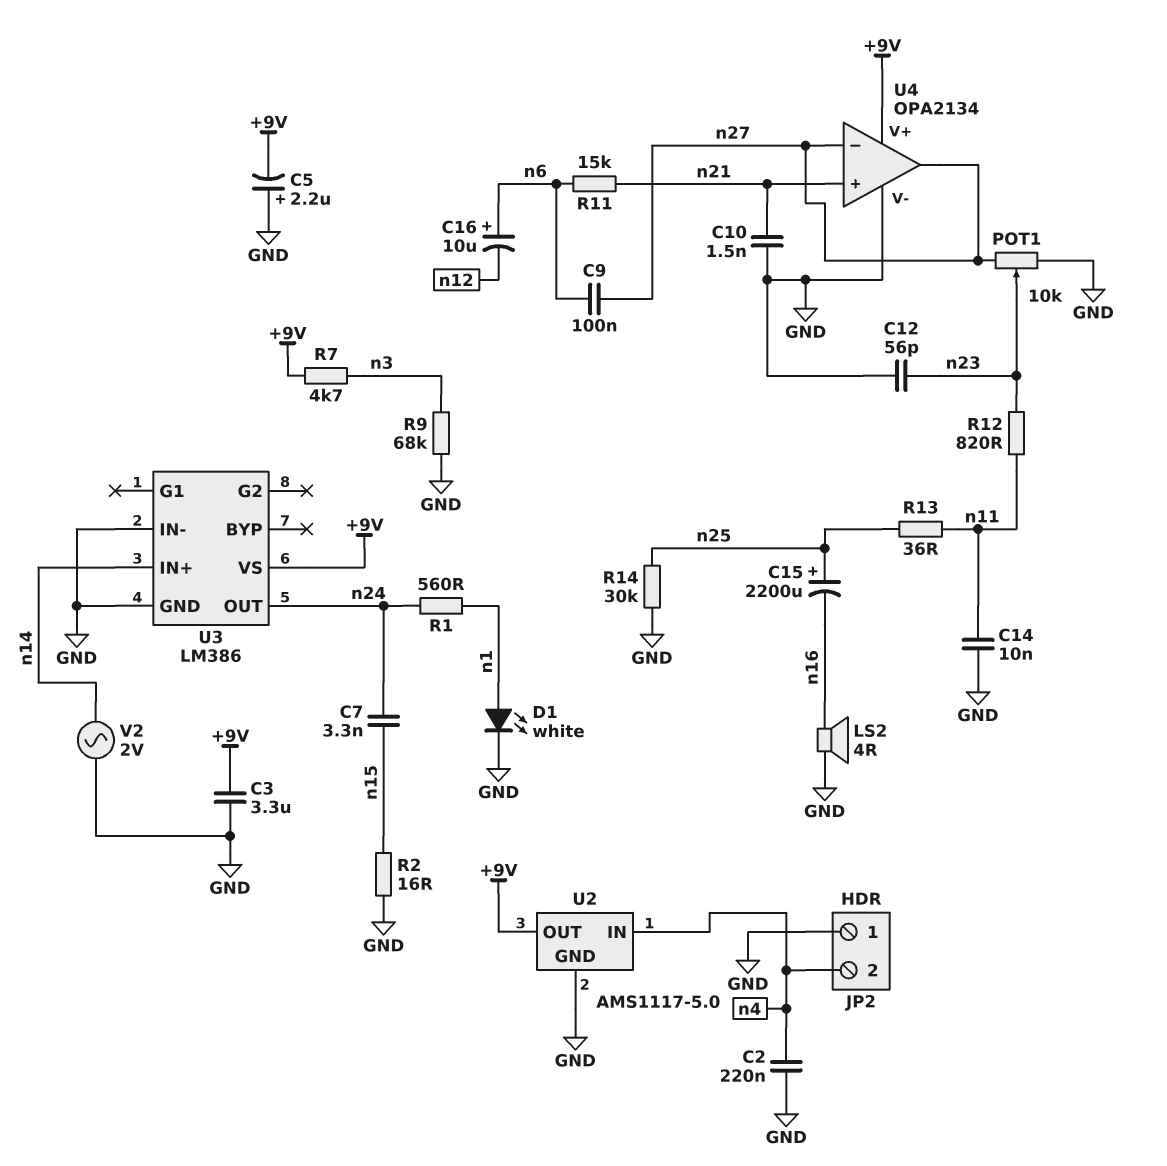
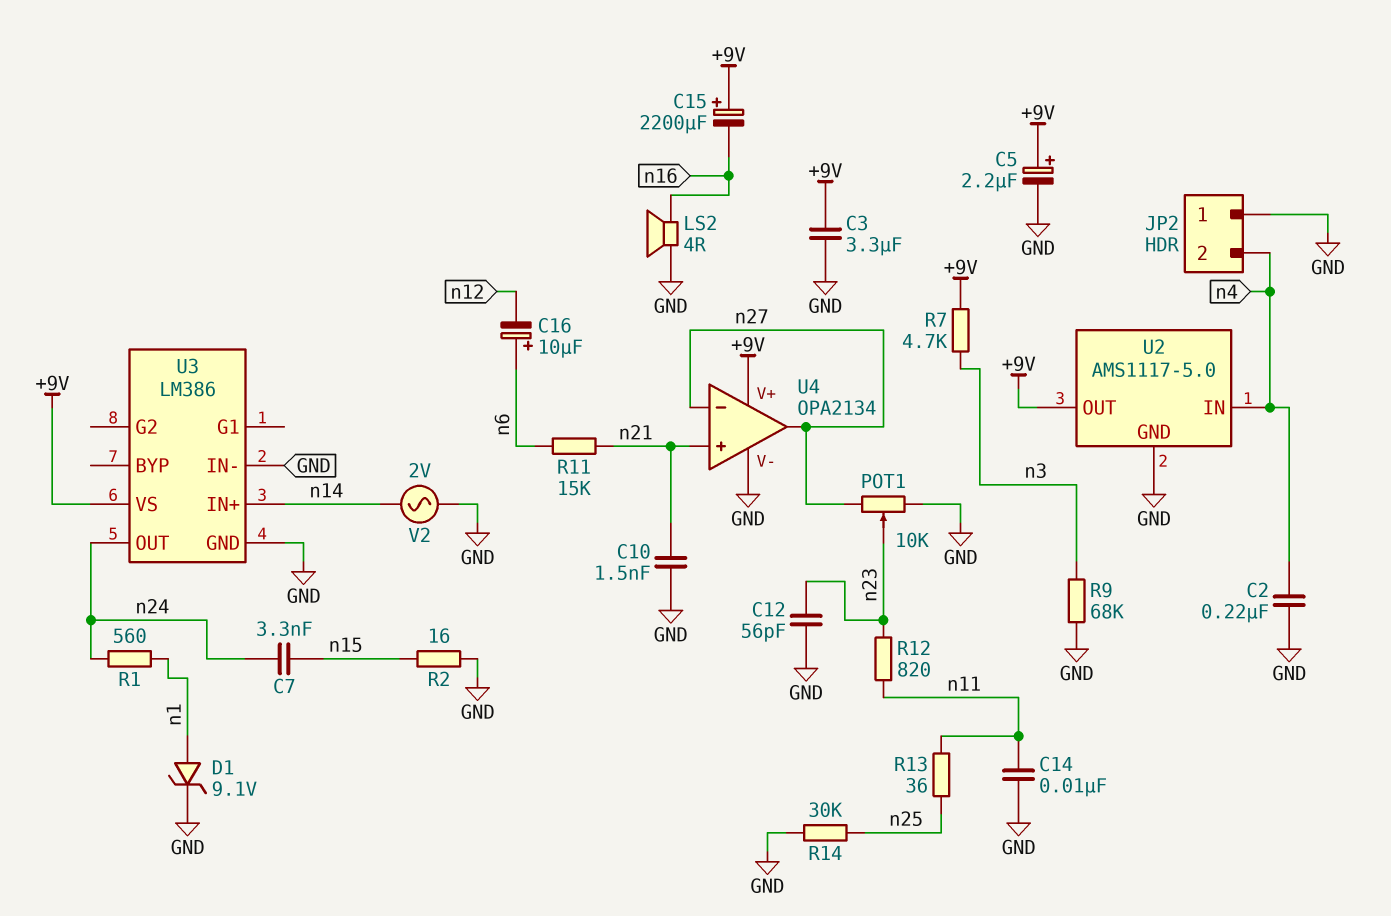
C5: 2.2uF (plus GND, minus +9V) -> 2.2uF (plus +9V, minus GND)
C9: 100nF (n6, n27) -> none
C15: 2200uF (plus n25, minus n16) -> 2200uF (plus +9V, minus n16)
D1: LED white (A n1, K GND) -> zener 9.1V (A n1, K GND)

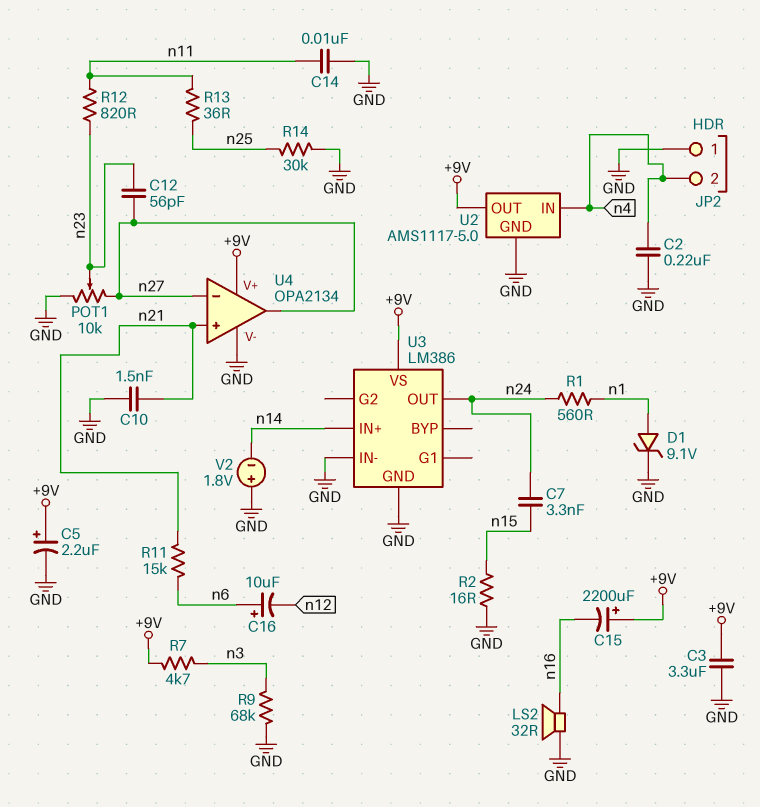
C12: 56pF (GND, n23) -> 56pF (n23, n27)
LS2: speaker 4R (GND, n16) -> speaker 32R (GND, n16)
V2: AC 2V (GND, n14) -> 1.8V (plus GND, minus n14)

